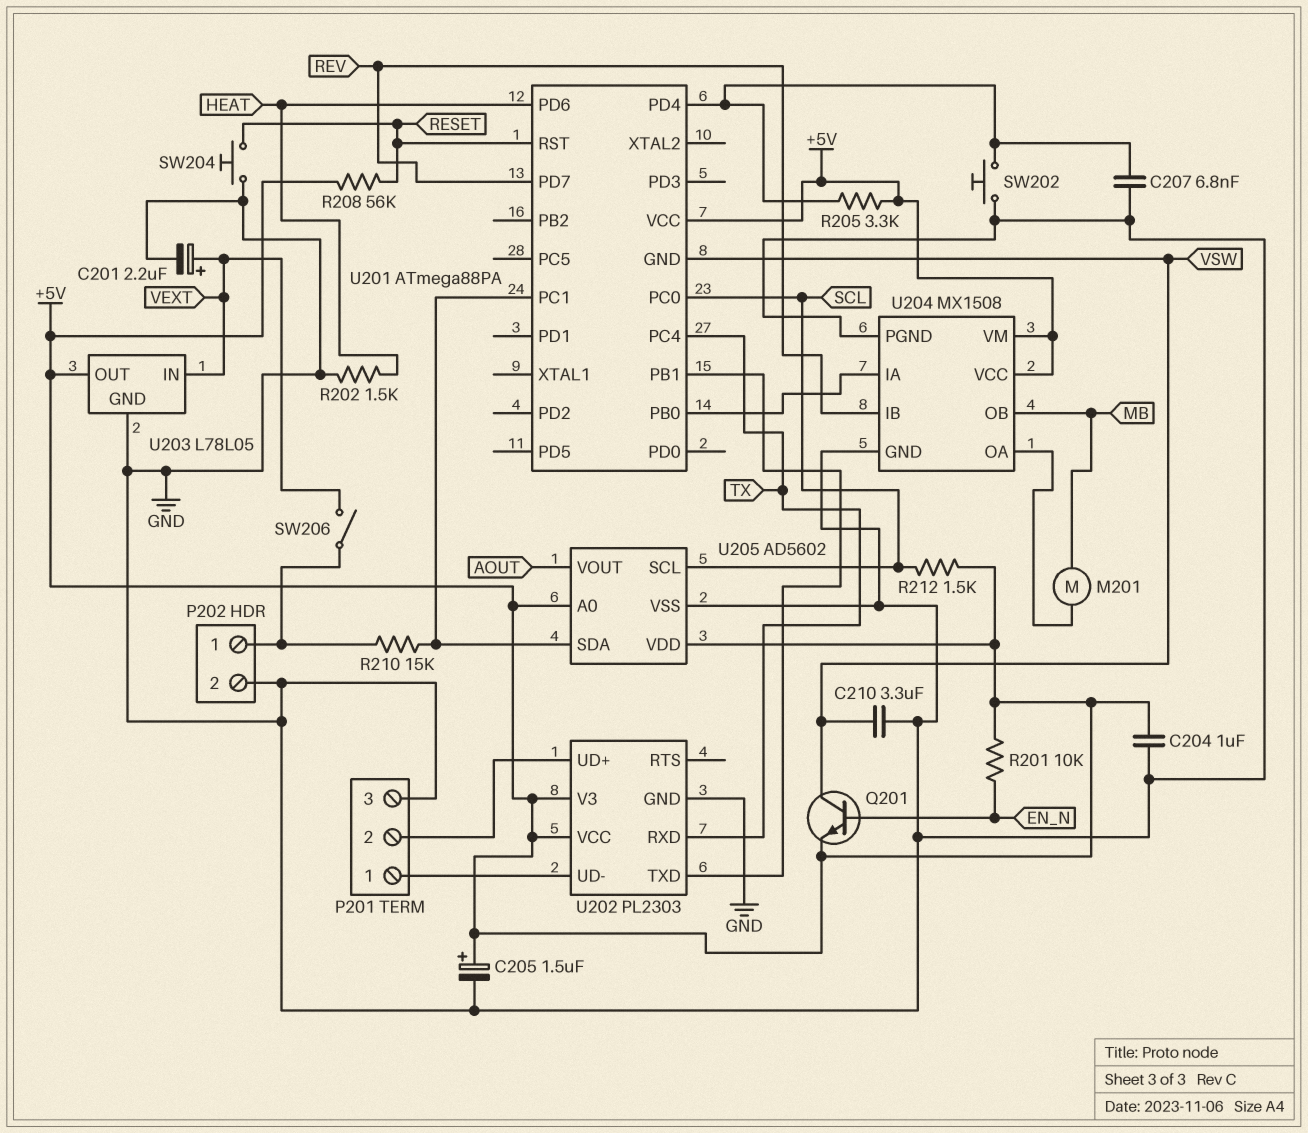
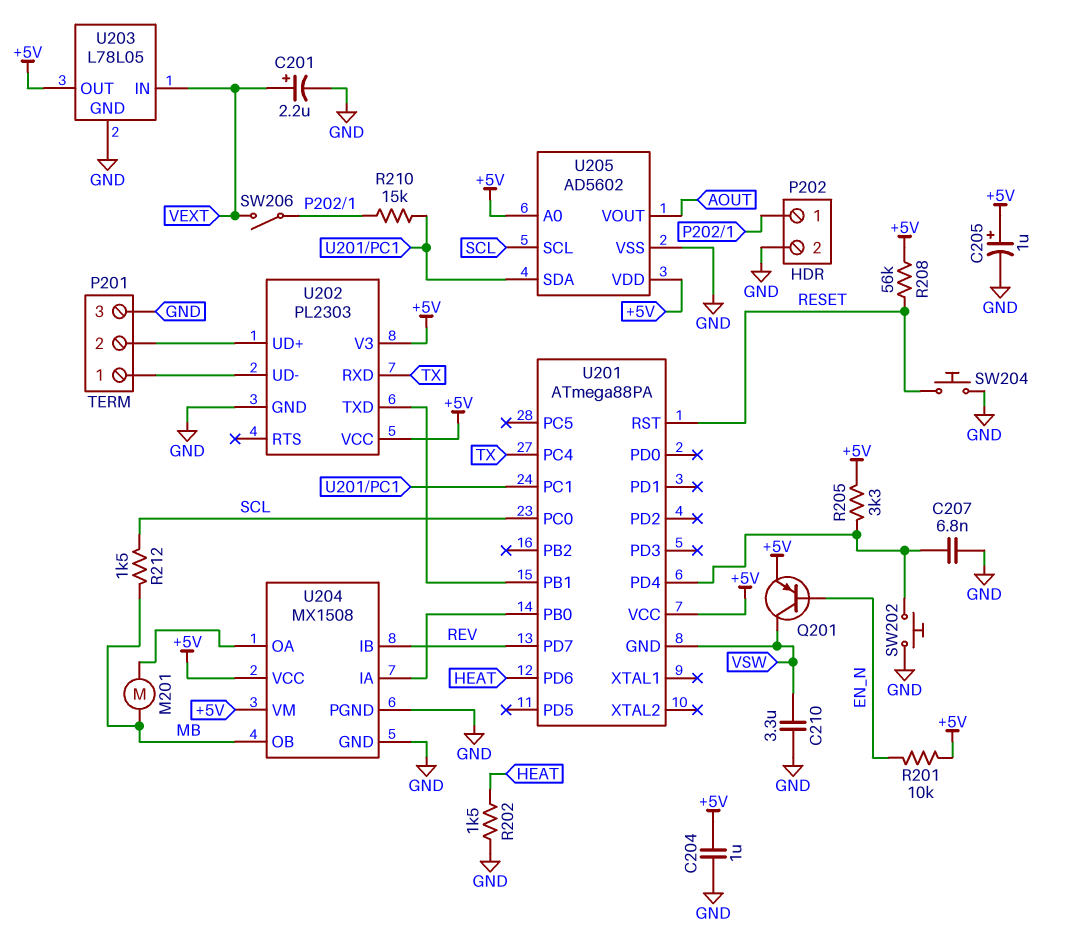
C205: 1.5uF (plus +5V, minus GND) -> 1uF (plus +5V, minus GND)
Q201: NPN (B EN_N, C VSW, E +5V) -> PNP (B EN_N, C VSW, E +5V)
R212: 1.5k (+5V, SCL) -> 1.5k (MB, SCL)

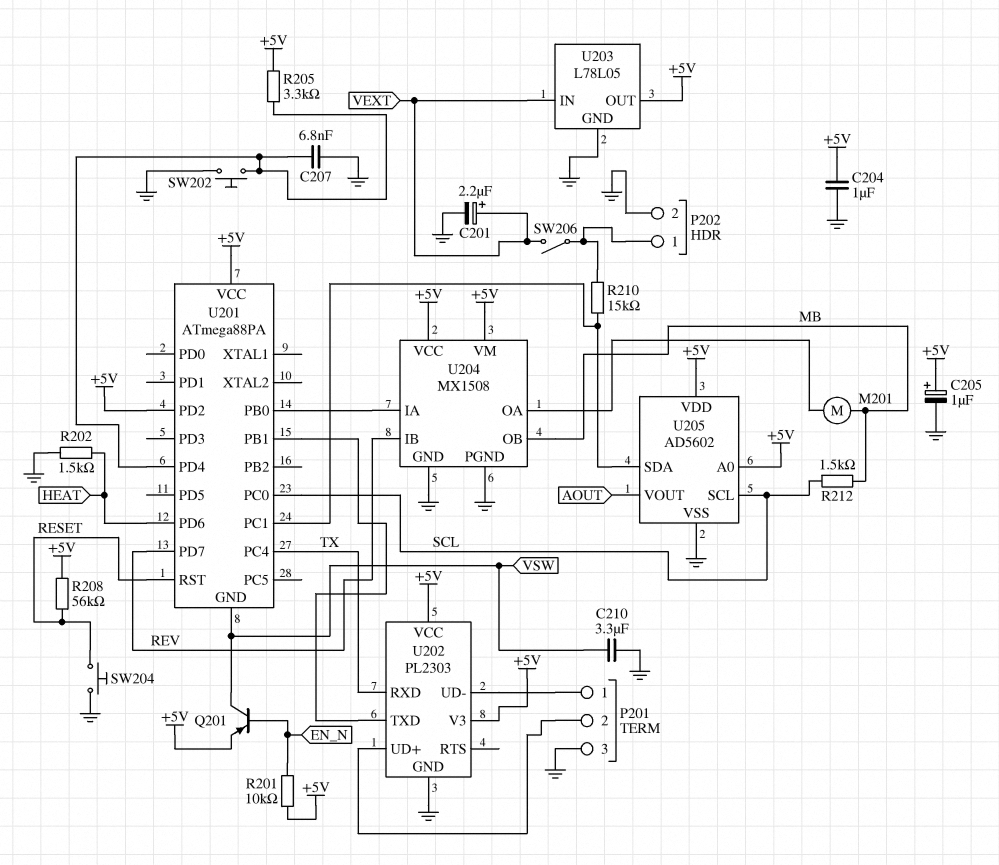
U201 pin PD2: none -> +5V

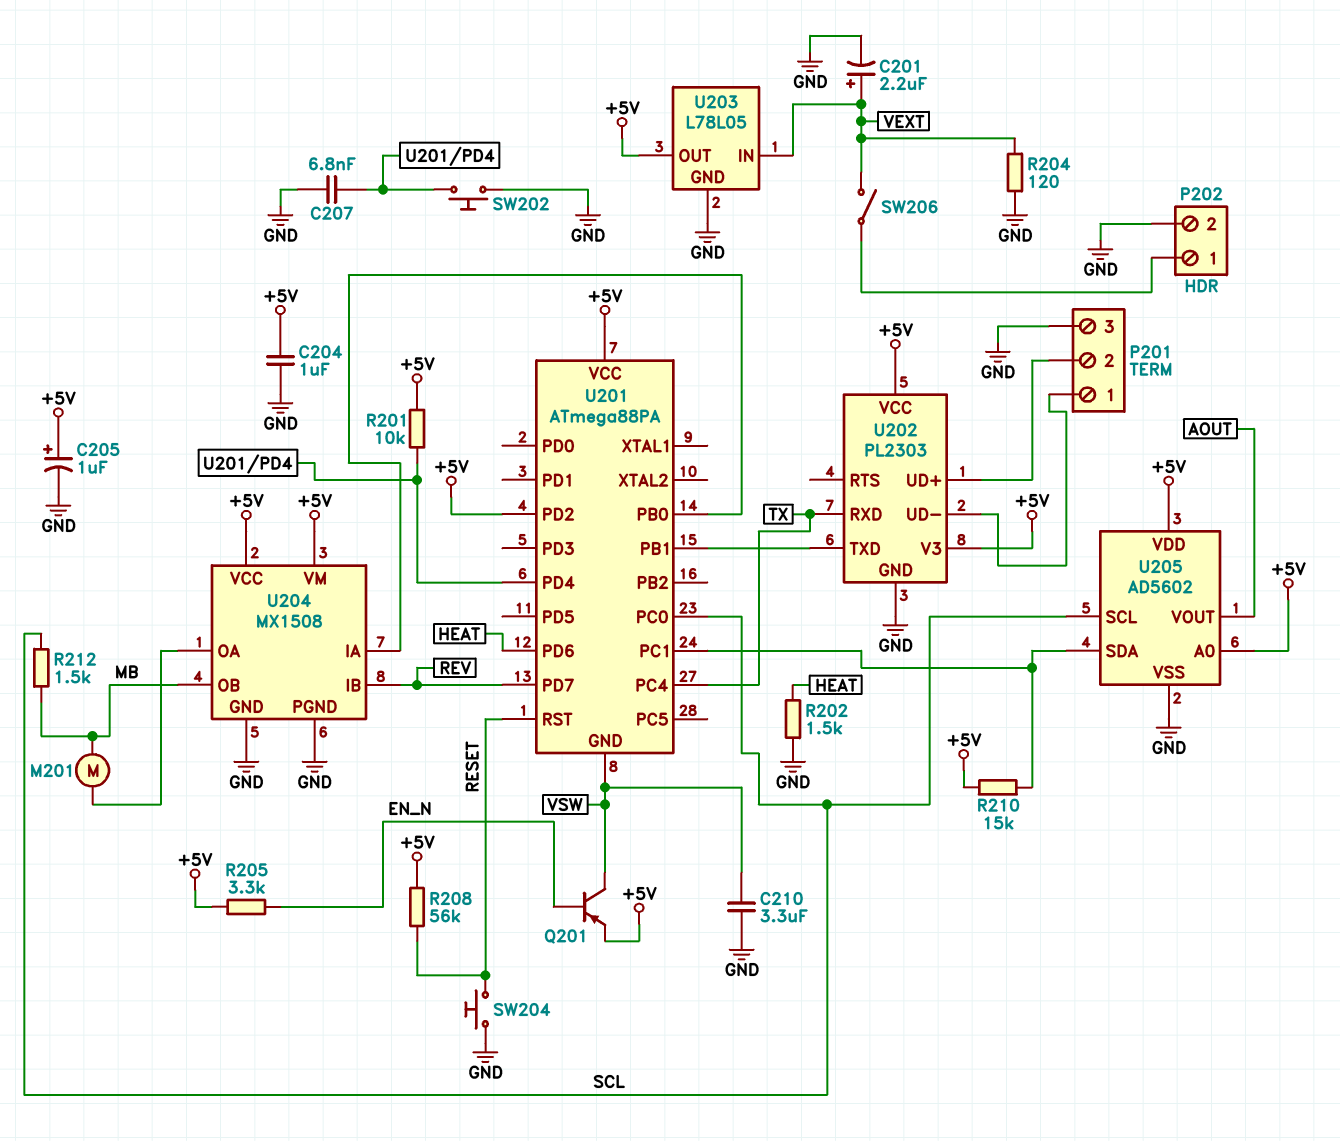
R201: 10k (+5V, EN_N) -> 10k (+5V, U201/PD4)
R204: none -> 120 (GND, VEXT)
R205: 3.3k (+5V, U201/PD4) -> 3.3k (+5V, EN_N)
R210: 15k (P202/1, U201/PC1) -> 15k (+5V, U201/PC1)

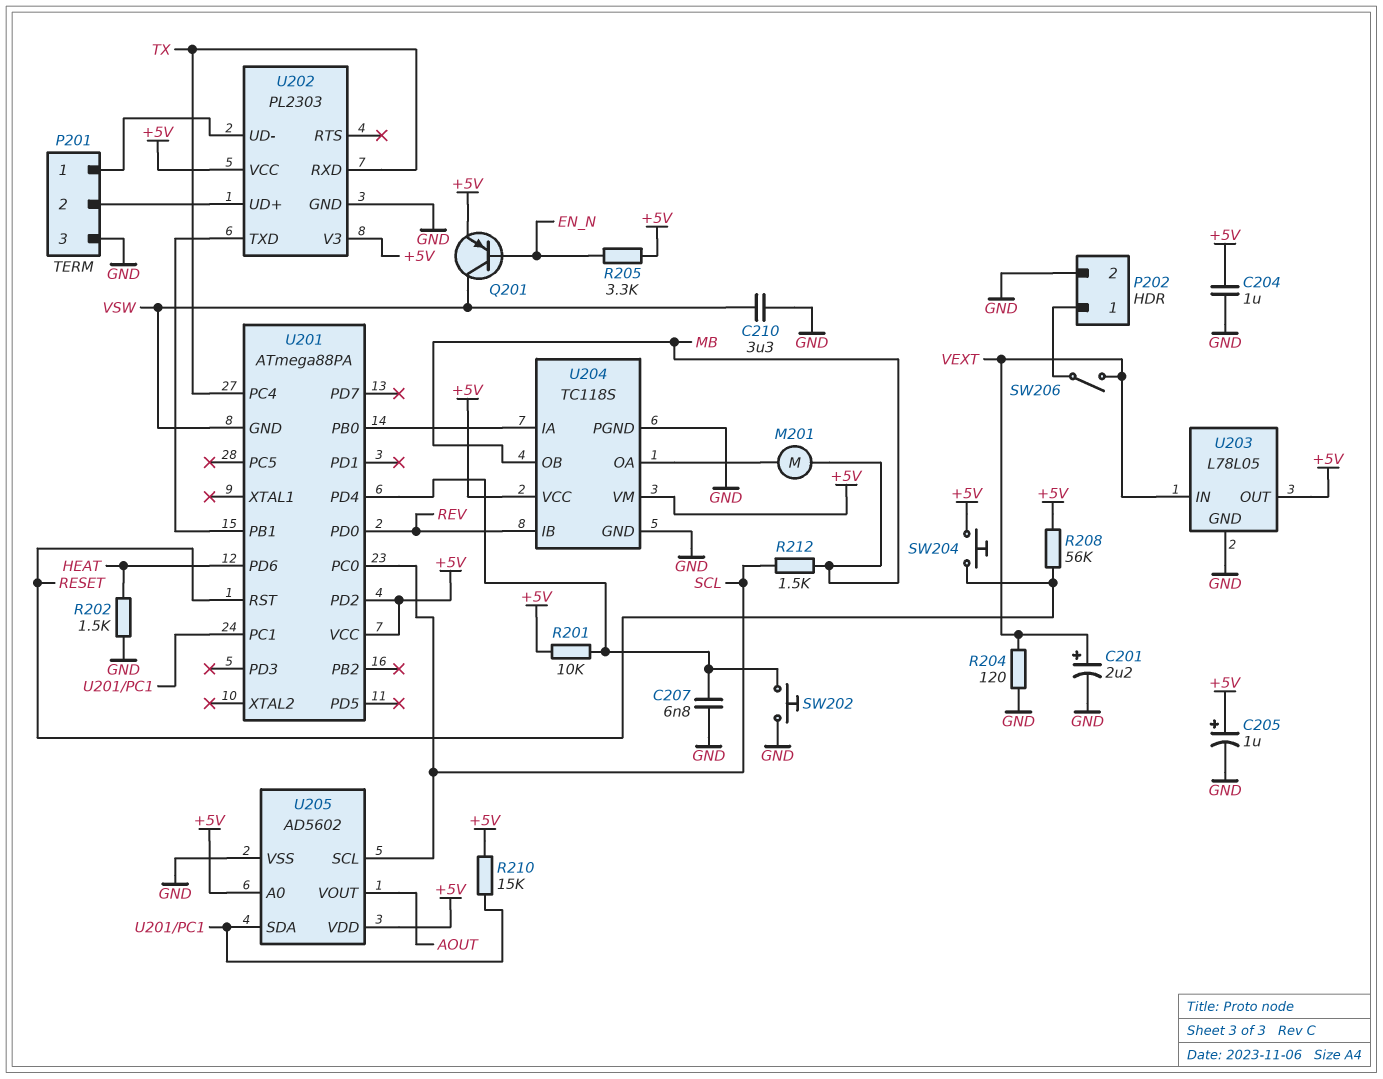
SW204: button (GND, RESET) -> button (+5V, RESET)
U201 pin PD0: none -> REV
U201 pin PD7: REV -> none
U204: MX1508 -> TC118S

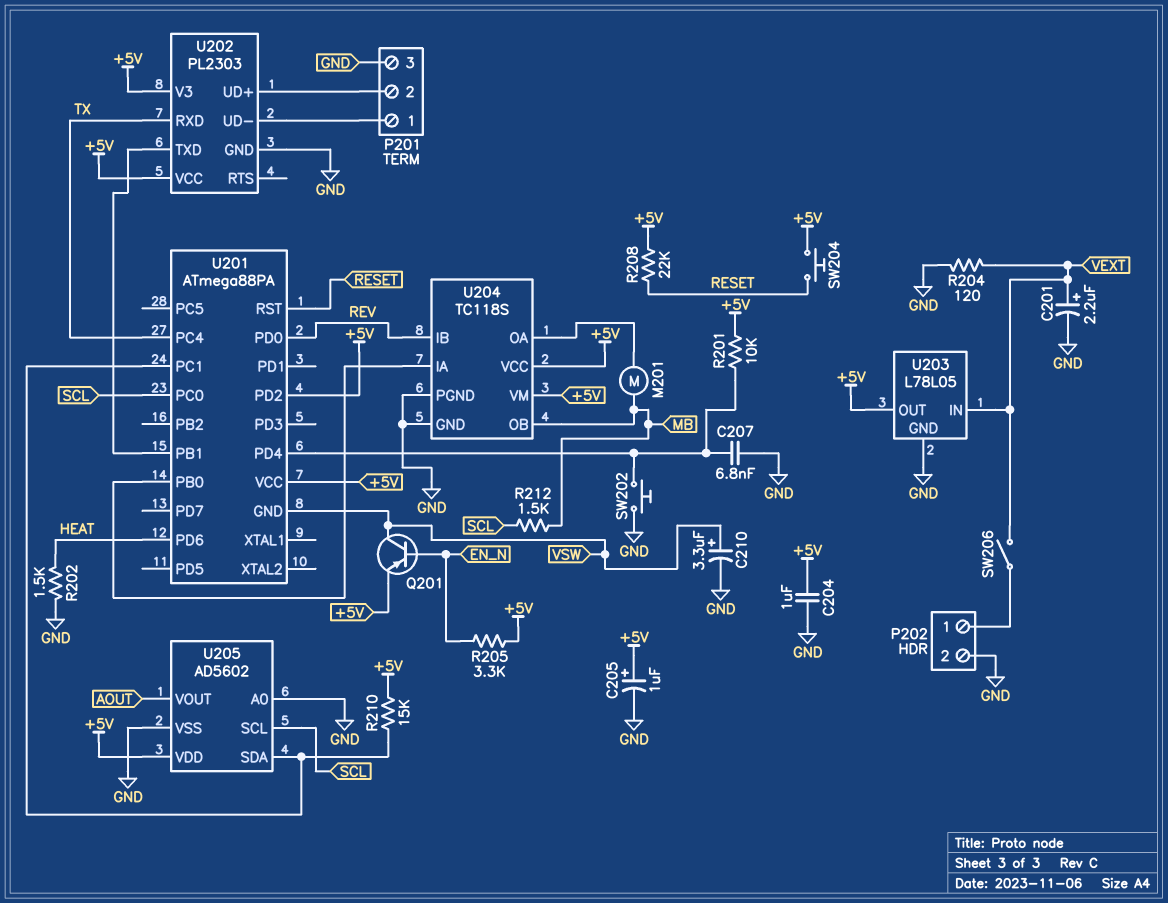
C210: 3.3uF (GND, VSW) -> 3.3uF (plus VSW, minus GND)
R208: 56k (+5V, RESET) -> 22k (+5V, RESET)
U205 pin A0: +5V -> GND

